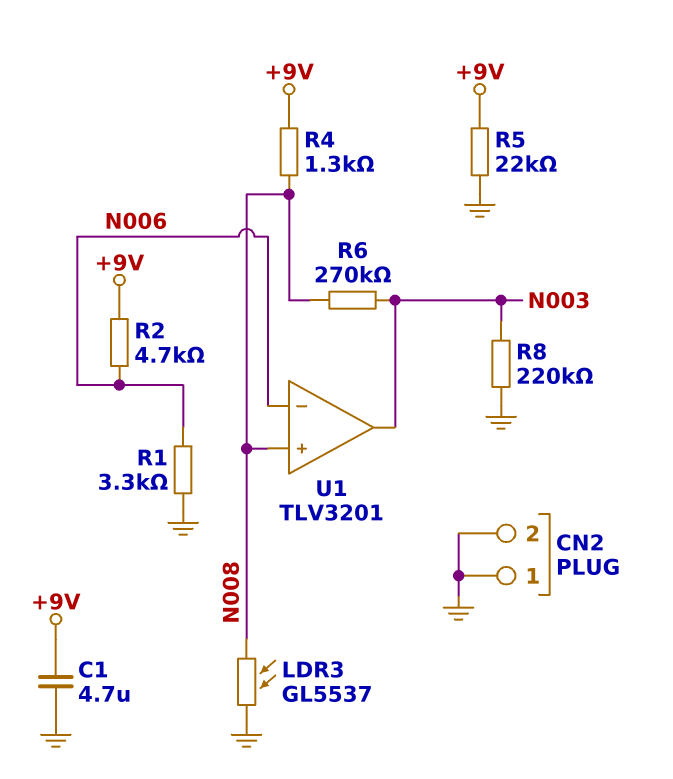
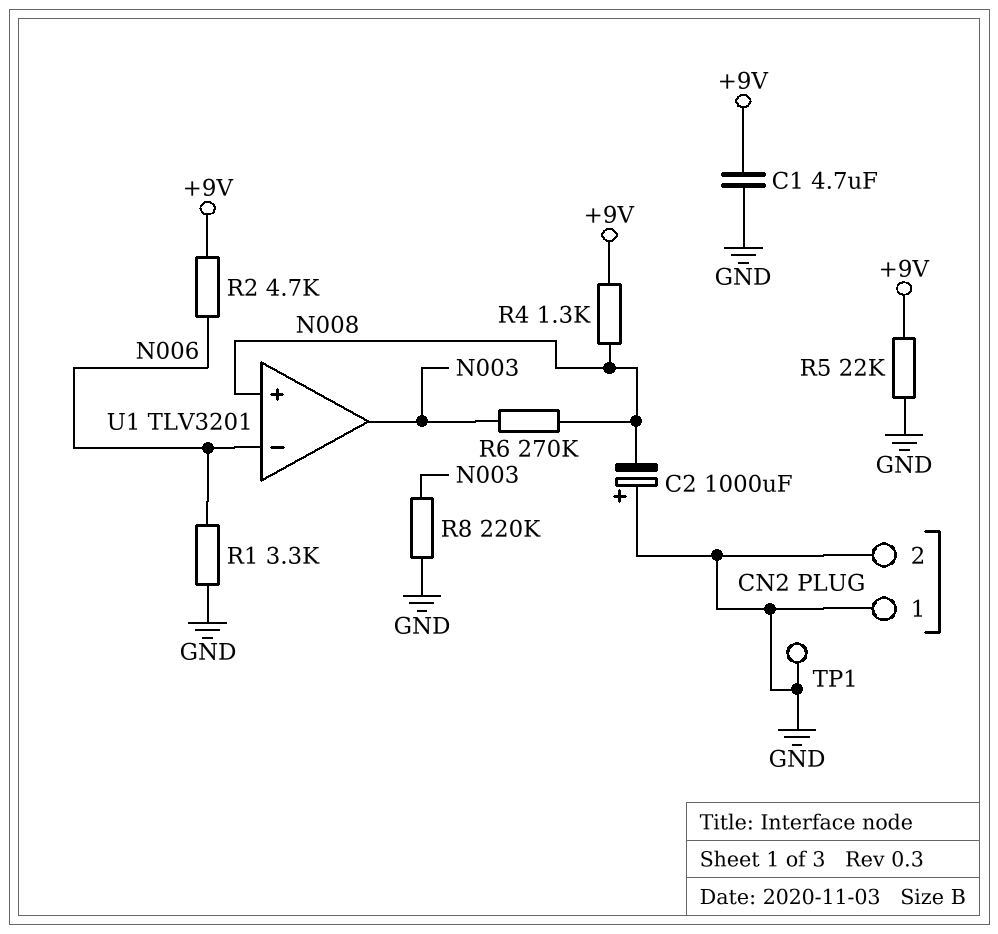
C2: none -> 1000uF (plus GND, minus N008)
LDR3: GL5537 (GND, N008) -> none
TP1: none -> test point (GND)

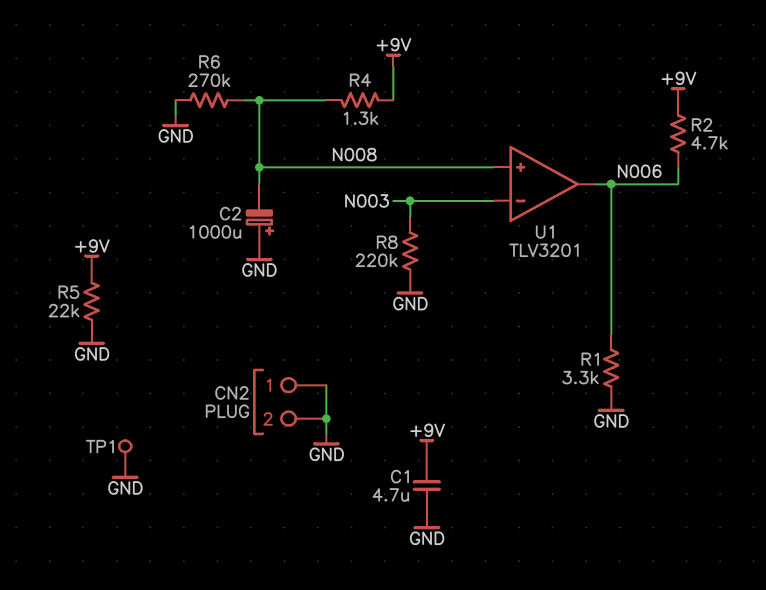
R6: 270k (N003, N008) -> 270k (GND, N008)
U1 pin in-: N006 -> N003
U1 pin out: N003 -> N006

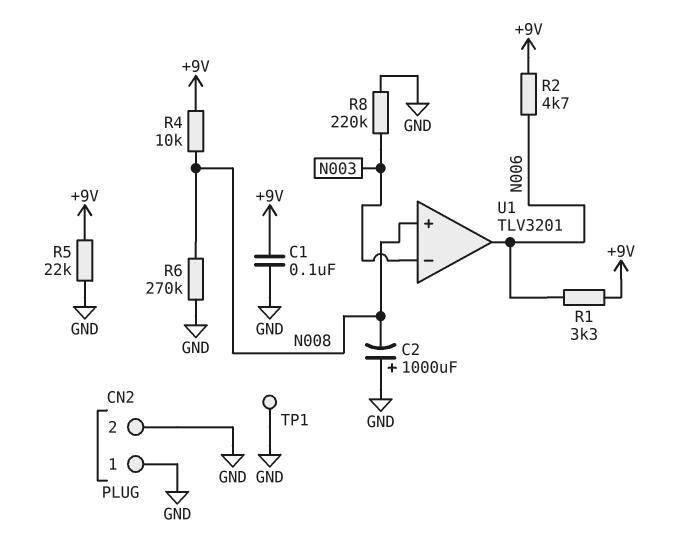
C1: 4.7uF (+9V, GND) -> 100nF (+9V, GND)
R1: 3.3k (GND, N006) -> 3.3k (+9V, N006)
R4: 1.3k (+9V, N008) -> 10k (+9V, N008)

